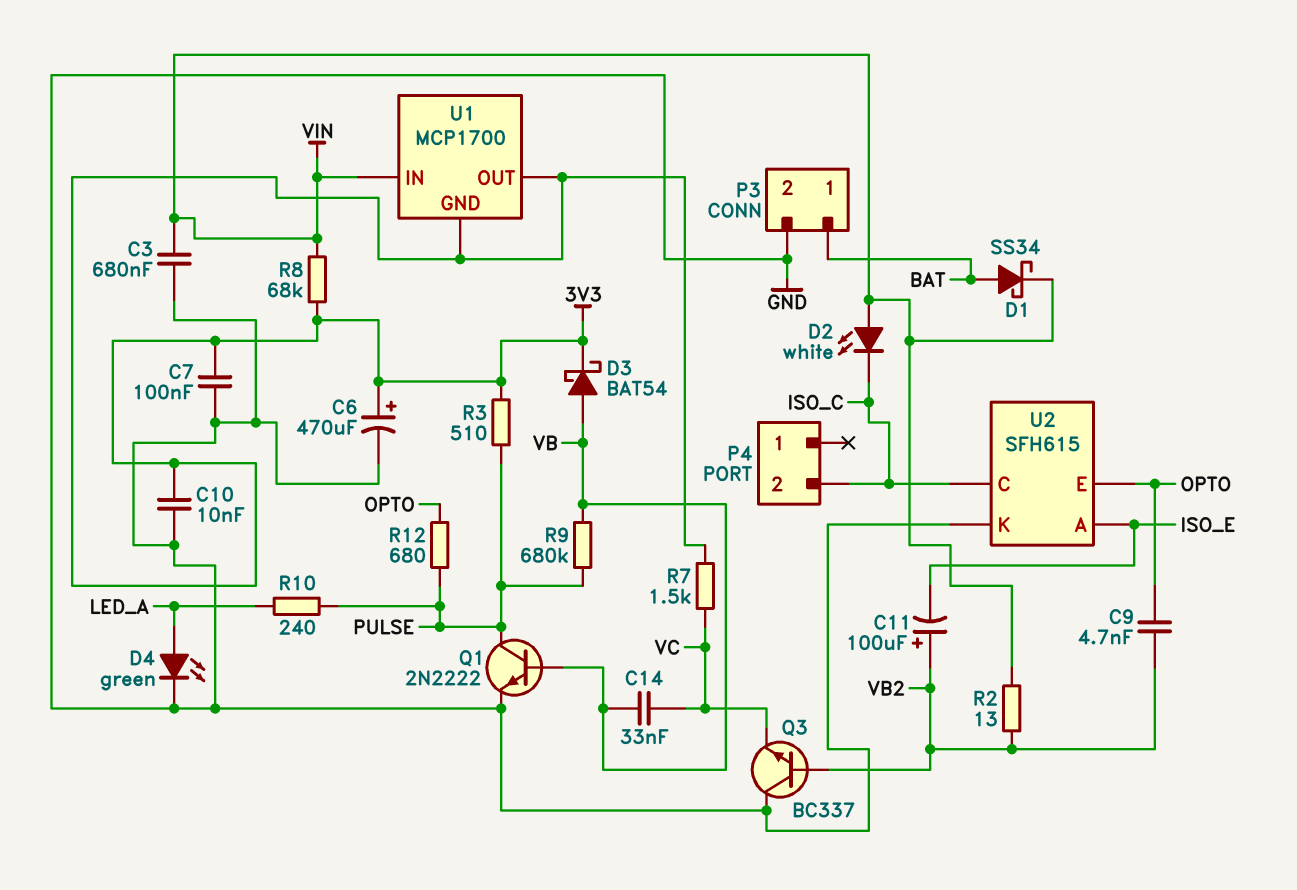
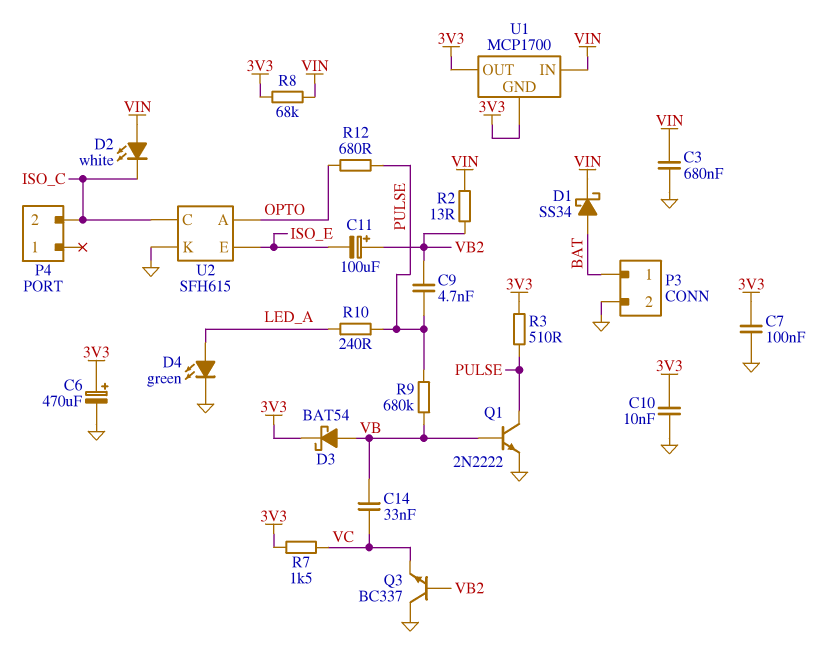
C9: 4.7nF (OPTO, VB2) -> 4.7nF (PULSE, VB2)
U2 pin A: ISO_E -> OPTO
U2 pin E: OPTO -> ISO_E

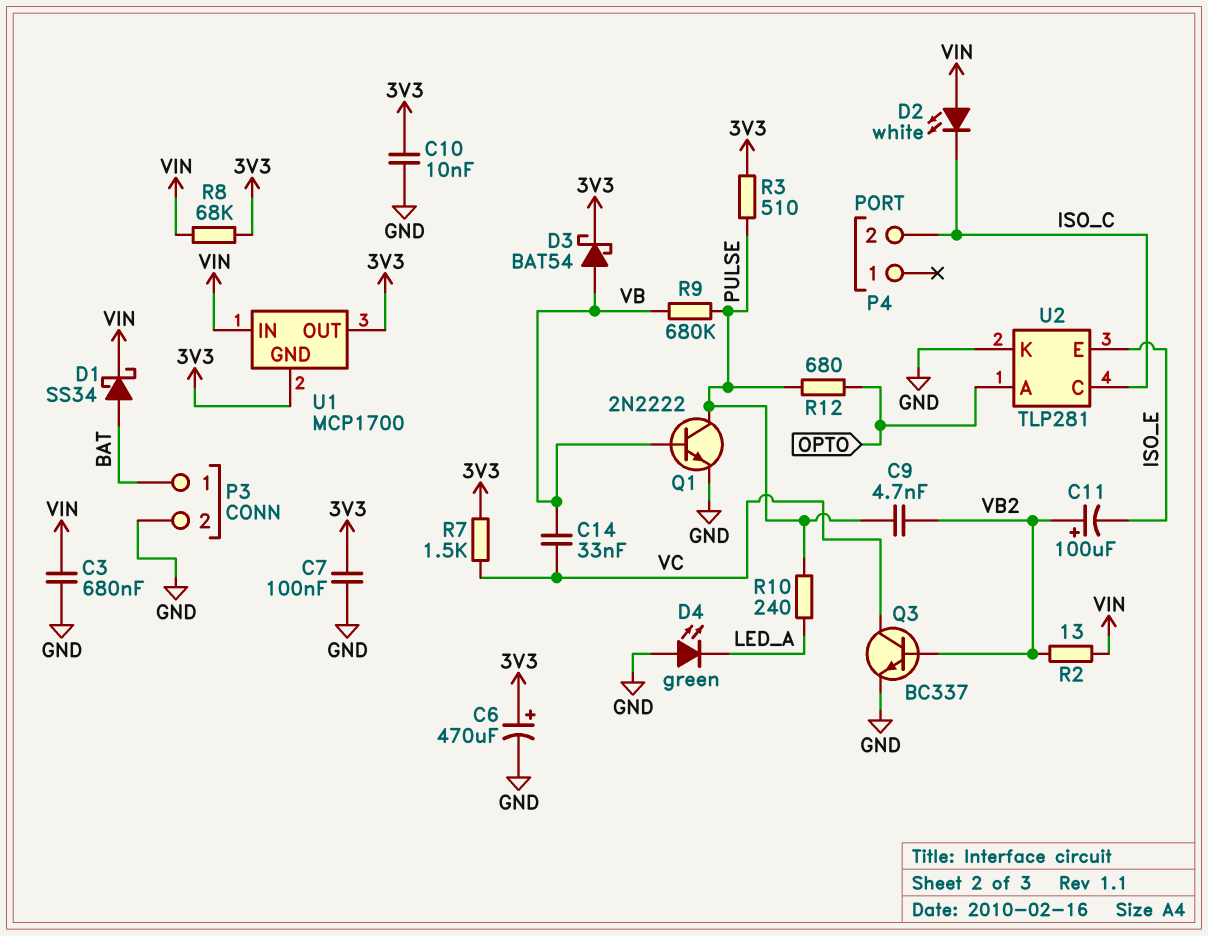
D4: LED green (A LED_A, K GND) -> LED green (A GND, K LED_A)
Q3: NPN BC337 (B VB2, C GND, E VC) -> NPN BC337 (B VB2, C VC, E GND)
U2: SFH615 -> TLP281

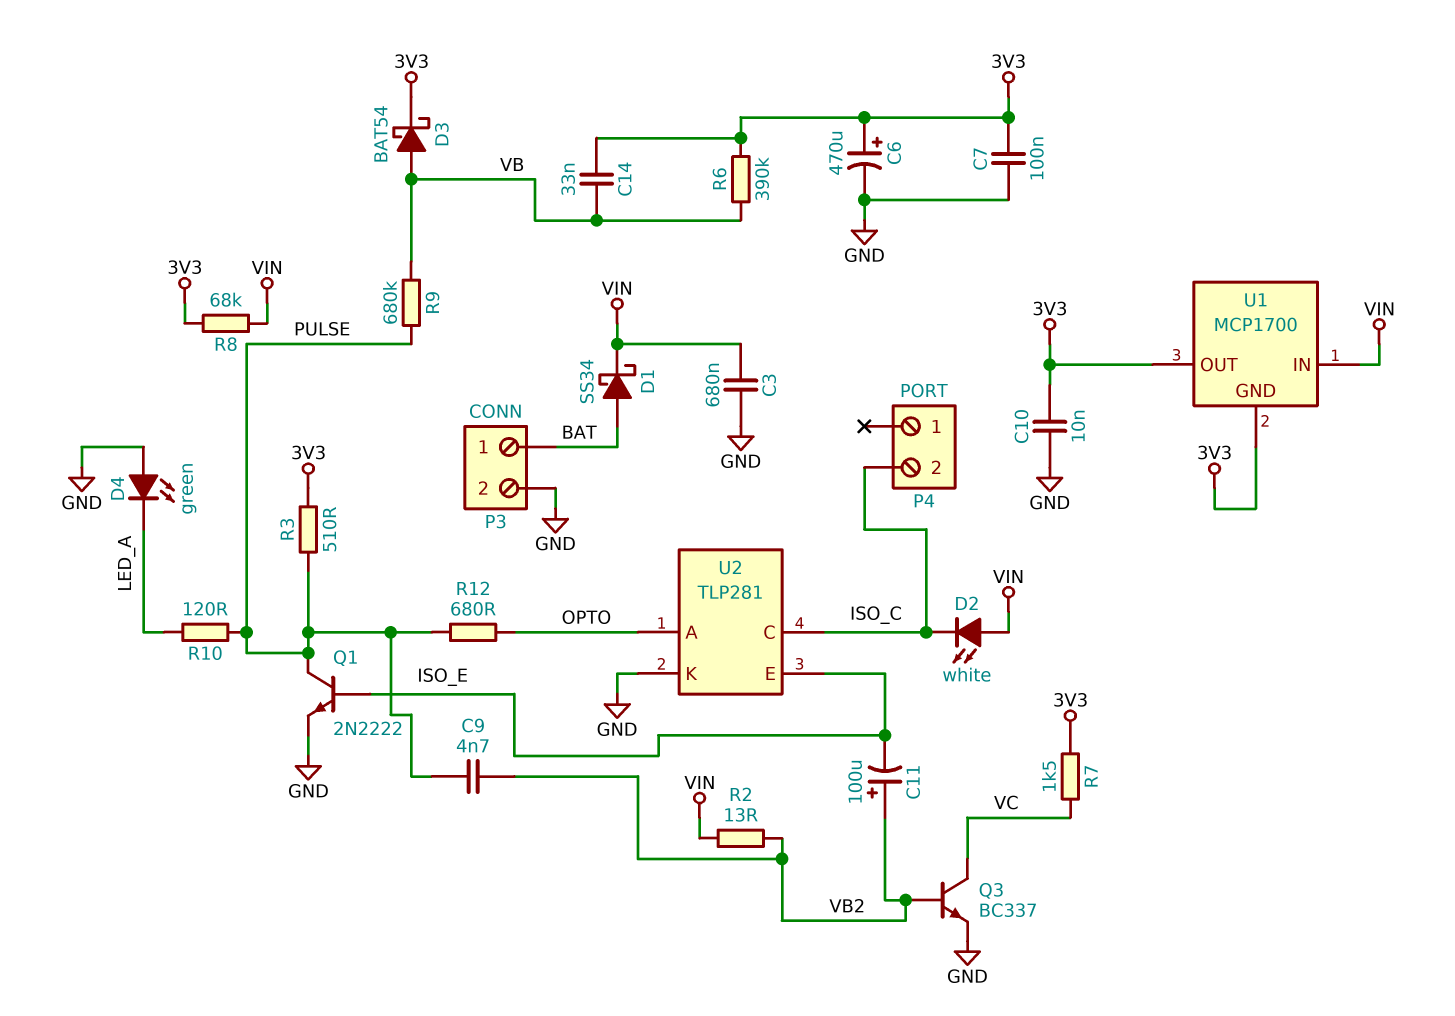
C14: 33nF (VB, VC) -> 33nF (3V3, VB)
Q1: NPN 2N2222 (B VB, C PULSE, E GND) -> NPN 2N2222 (B ISO_E, C PULSE, E GND)
R6: none -> 390k (3V3, VB)
R10: 240 (LED_A, PULSE) -> 120 (LED_A, PULSE)

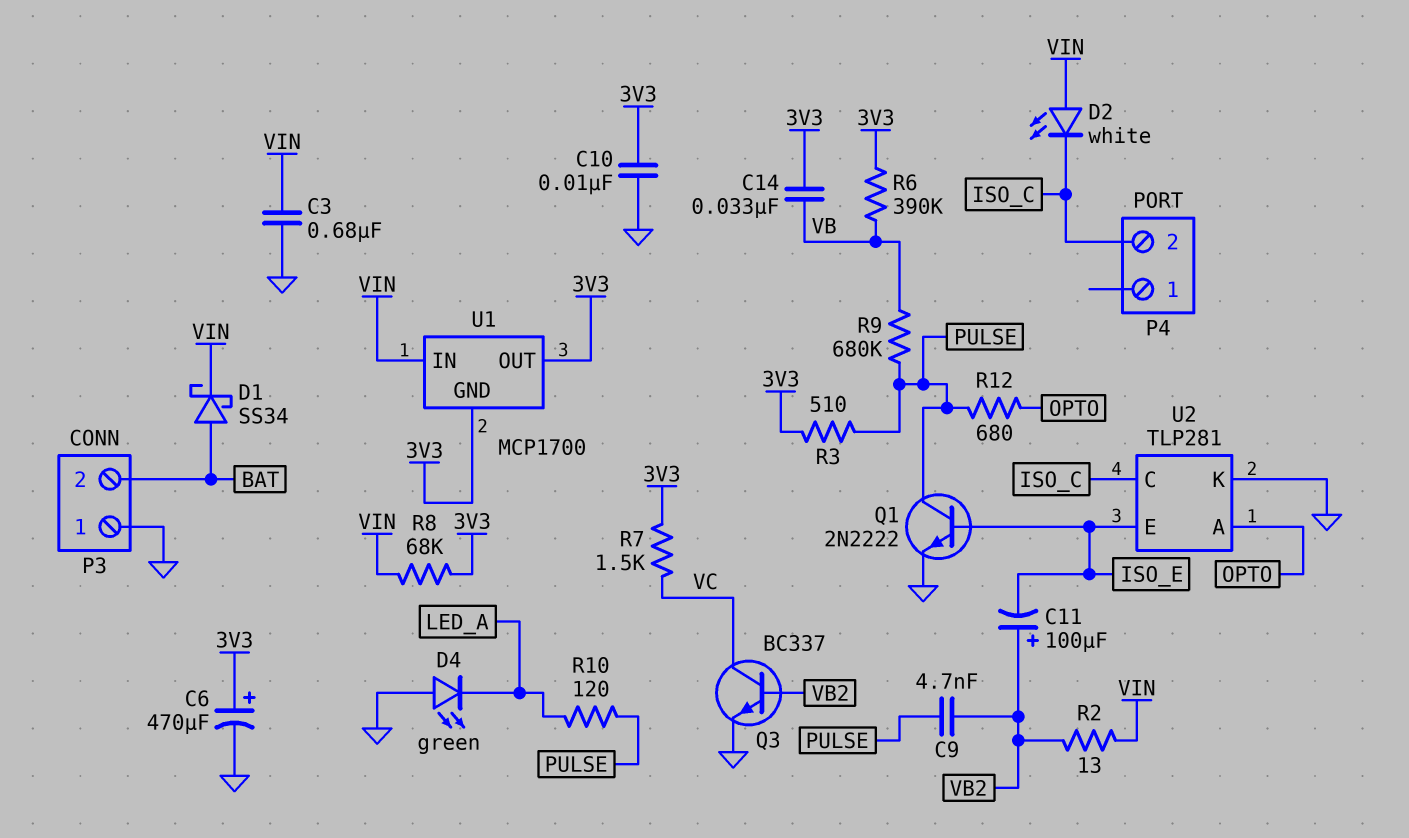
C7: 100nF (3V3, GND) -> none
D3: schottky BAT54 (A VB, K 3V3) -> none
P3 pin 1: BAT -> GND
P3 pin 2: GND -> BAT

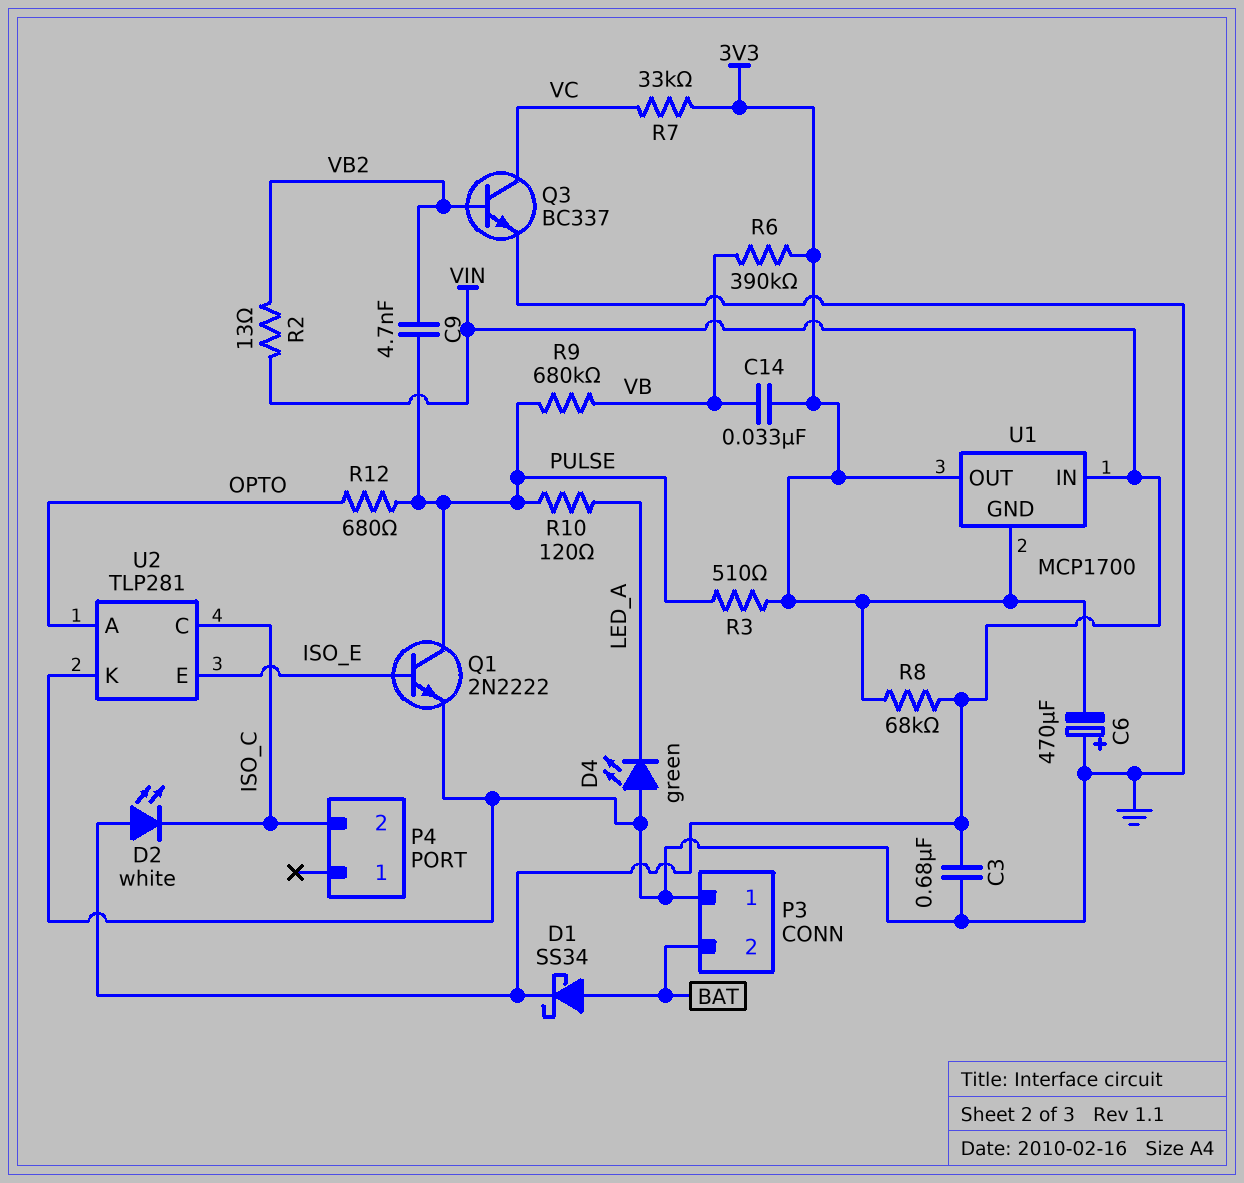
C6: 470uF (plus 3V3, minus GND) -> 470uF (plus GND, minus 3V3)
C10: 10nF (3V3, GND) -> none
C11: 100uF (plus VB2, minus ISO_E) -> none
R7: 1.5k (3V3, VC) -> 33k (3V3, VC)

